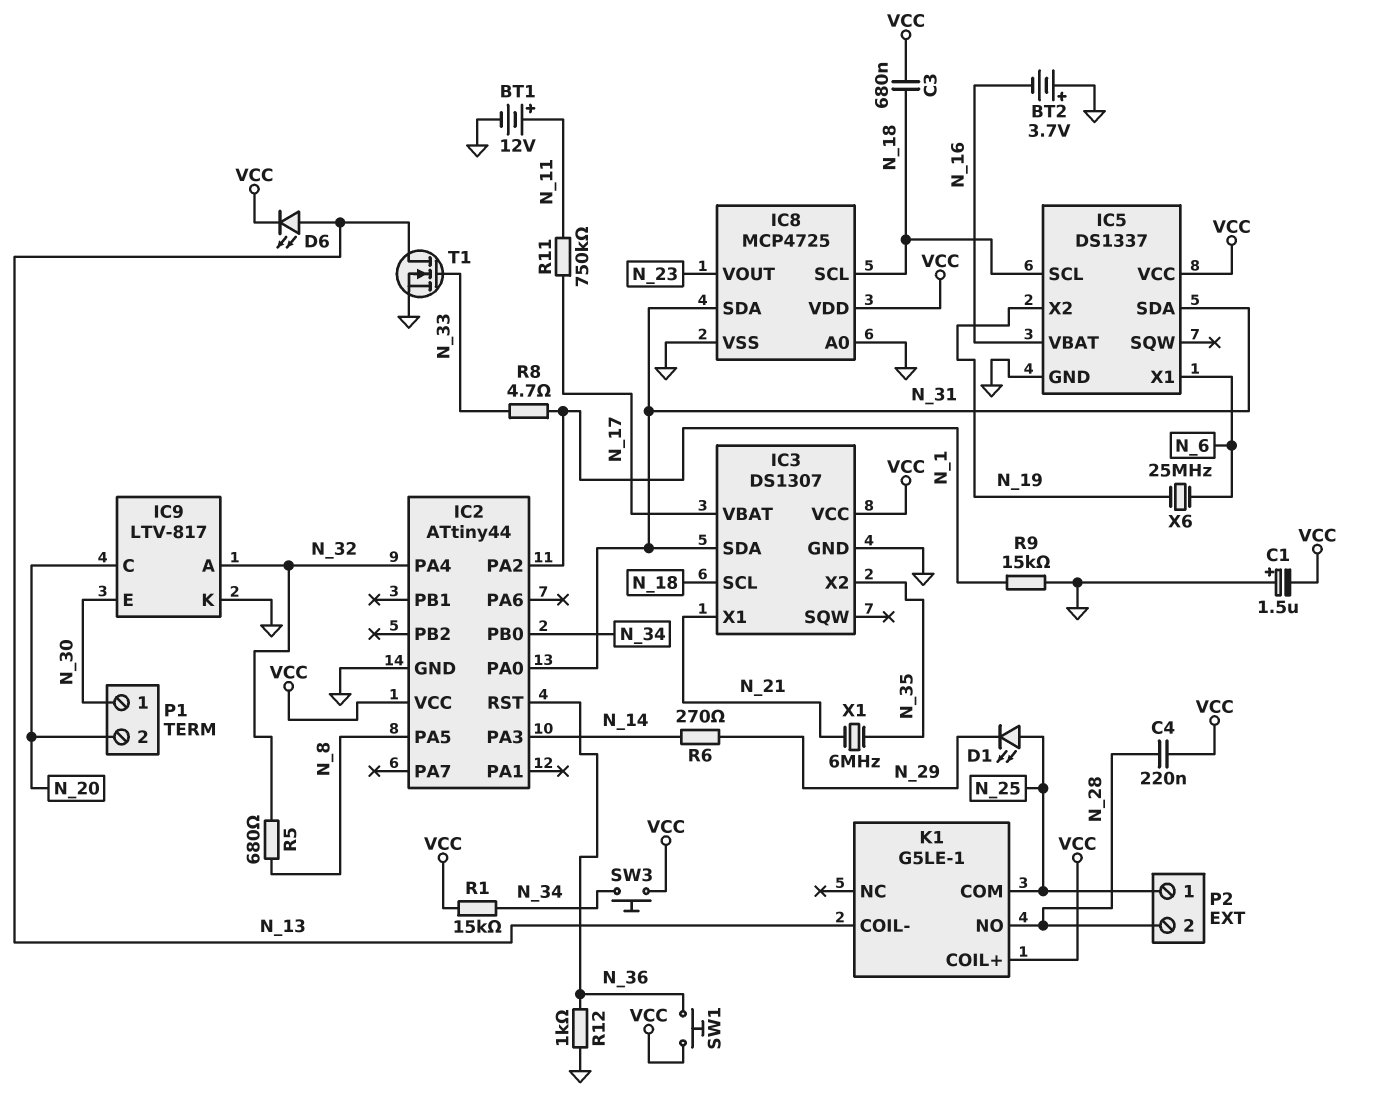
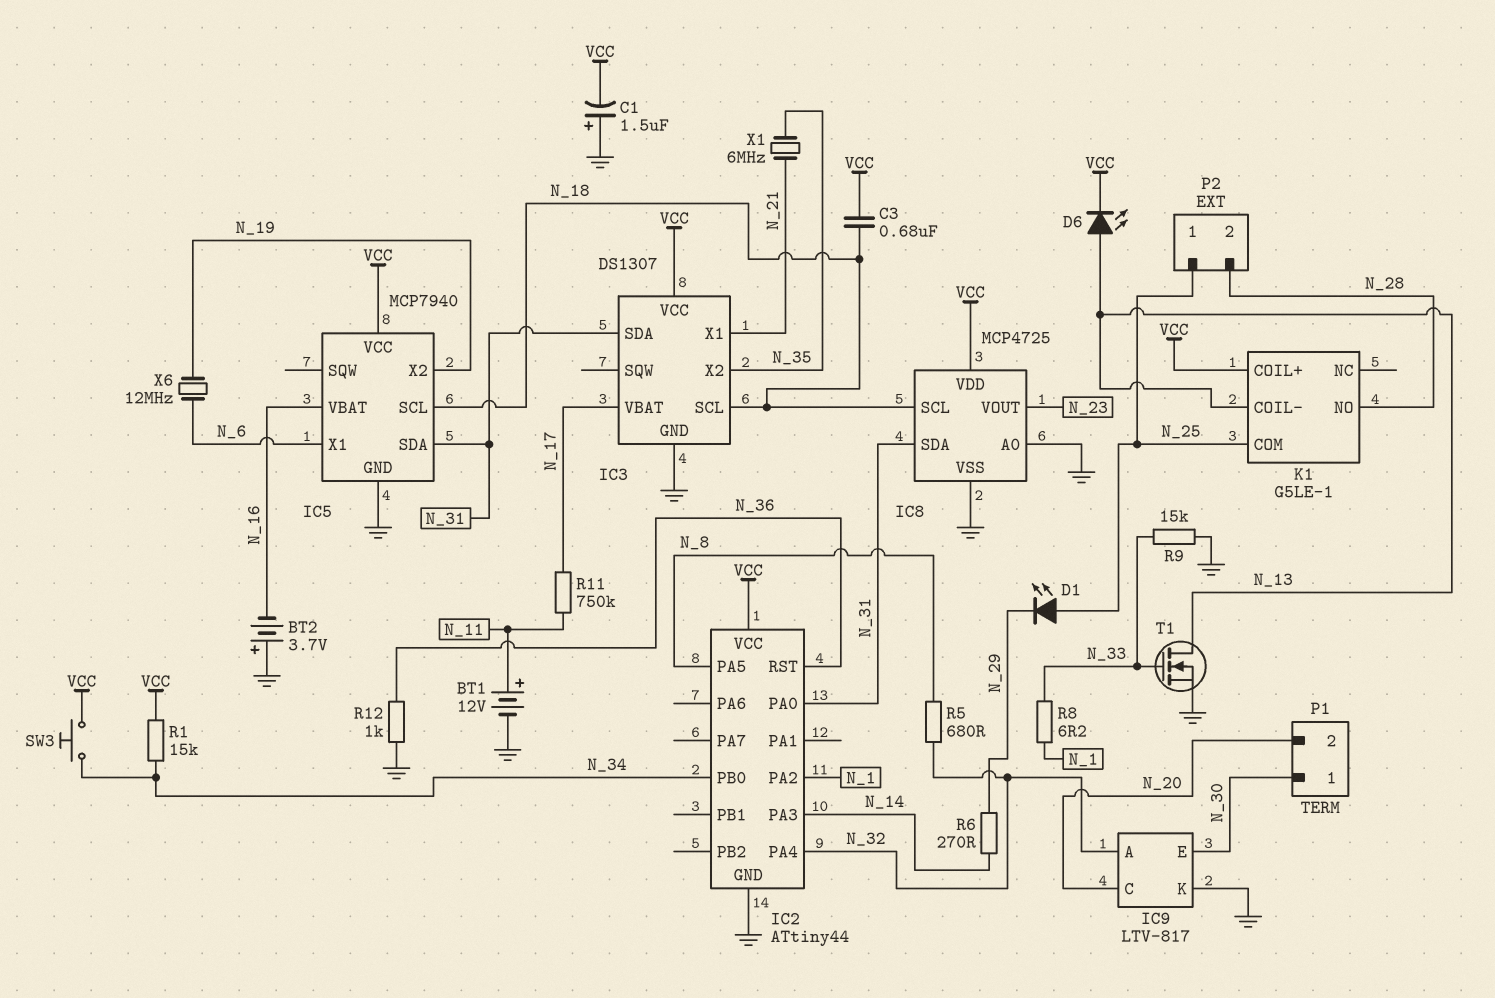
C4: 220nF (N_28, VCC) -> none
IC5: DS1337 -> MCP7940
R8: 4.7 (N_1, N_33) -> 6.2 (N_1, N_33)
R9: 15k (GND, N_1) -> 15k (GND, N_33)
SW1: button (N_36, VCC) -> none
X6: 25MHz (N_6, N_19) -> 12MHz (N_6, N_19)

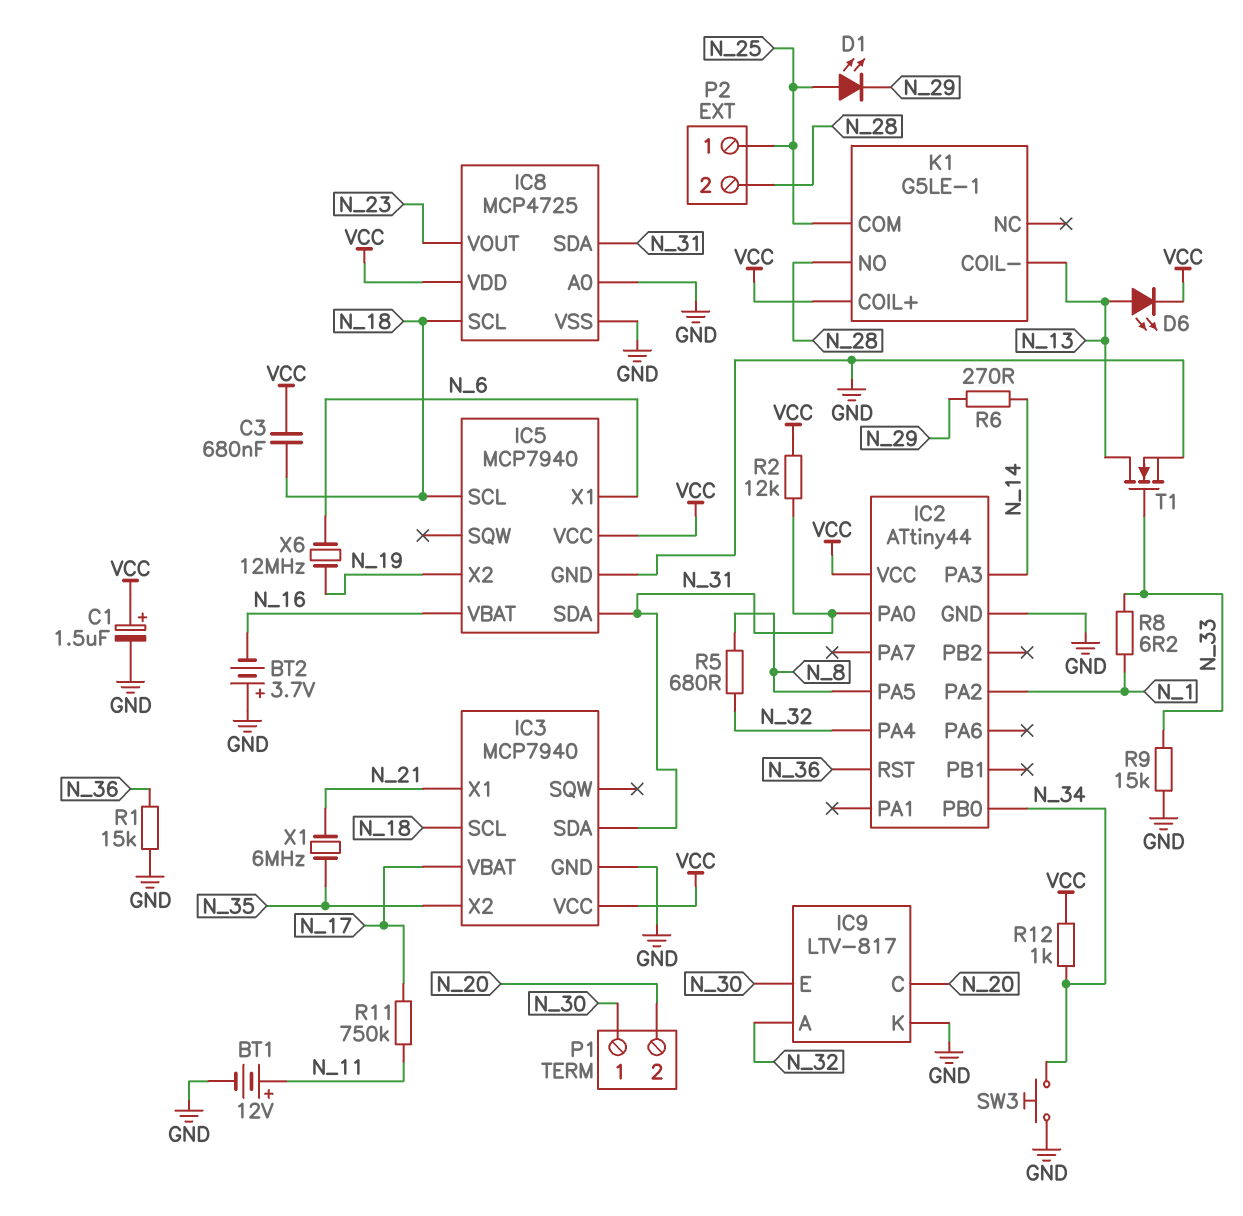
C1: 1.5uF (plus GND, minus VCC) -> 1.5uF (plus VCC, minus GND)
IC3: DS1307 -> MCP7940
R1: 15k (N_34, VCC) -> 15k (GND, N_36)
R2: none -> 12k (N_31, VCC)
R12: 1k (GND, N_36) -> 1k (N_34, VCC)
SW3: button (N_34, VCC) -> button (GND, N_34)

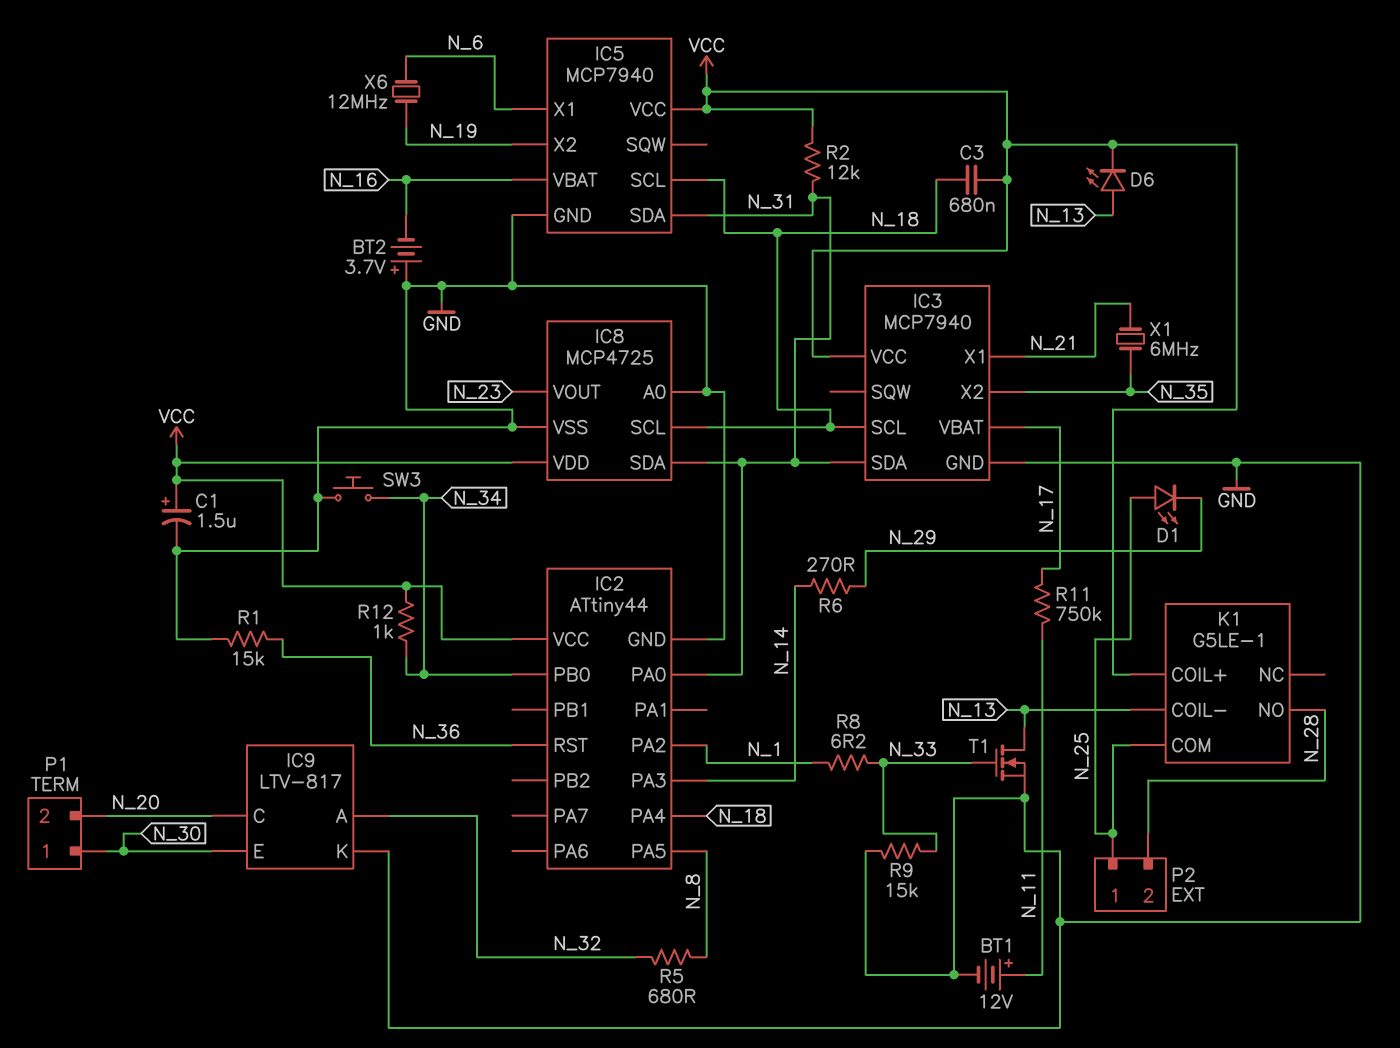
IC2 pin PA4: N_32 -> N_18

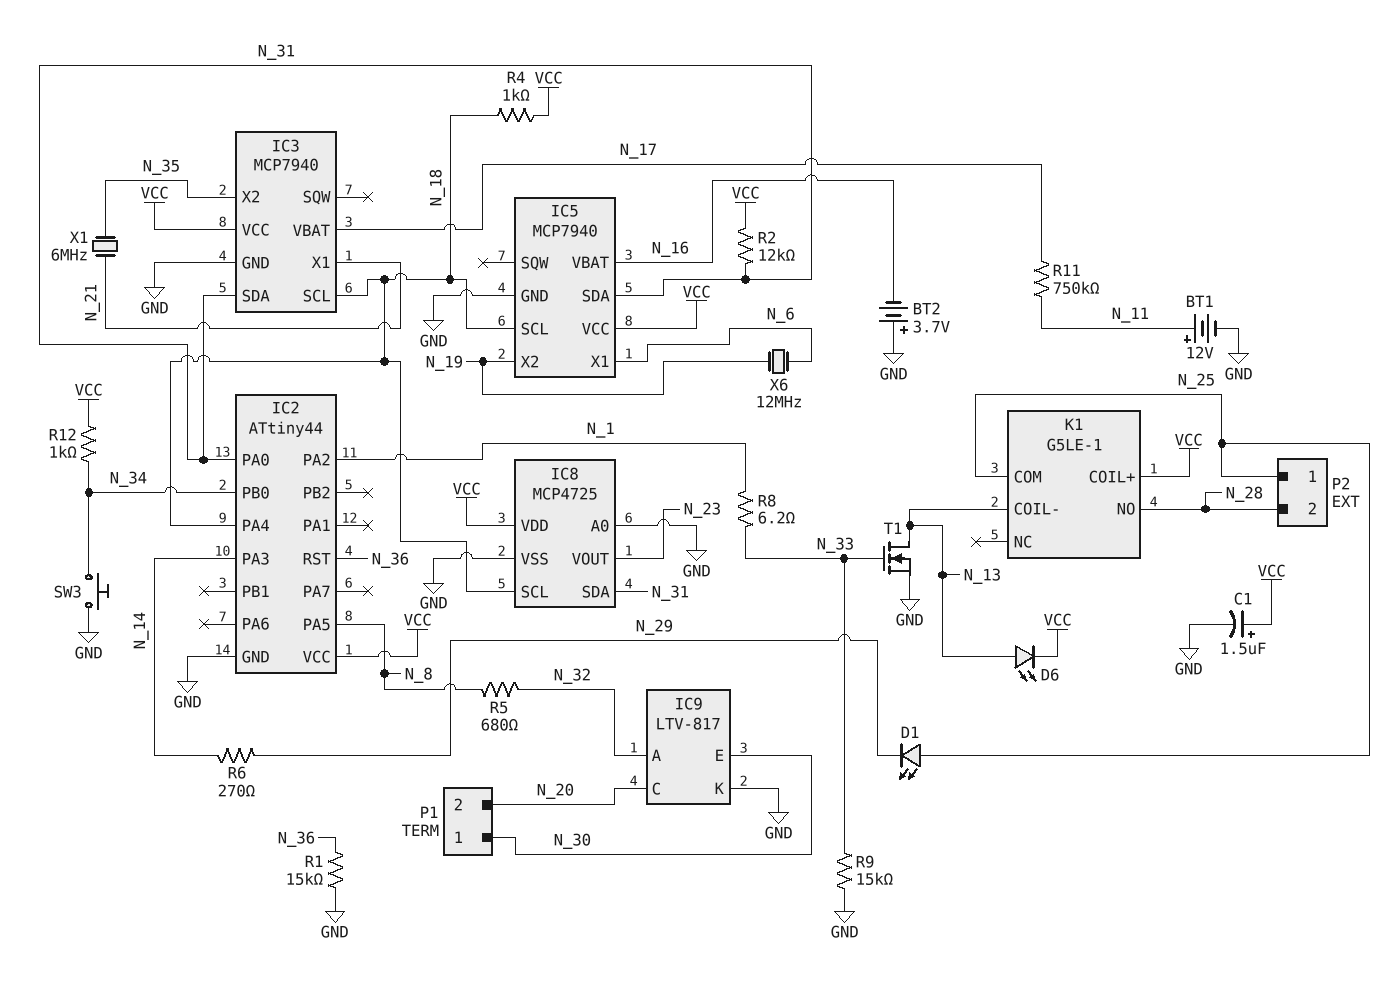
C3: 680nF (N_18, VCC) -> none
R4: none -> 1k (N_18, VCC)

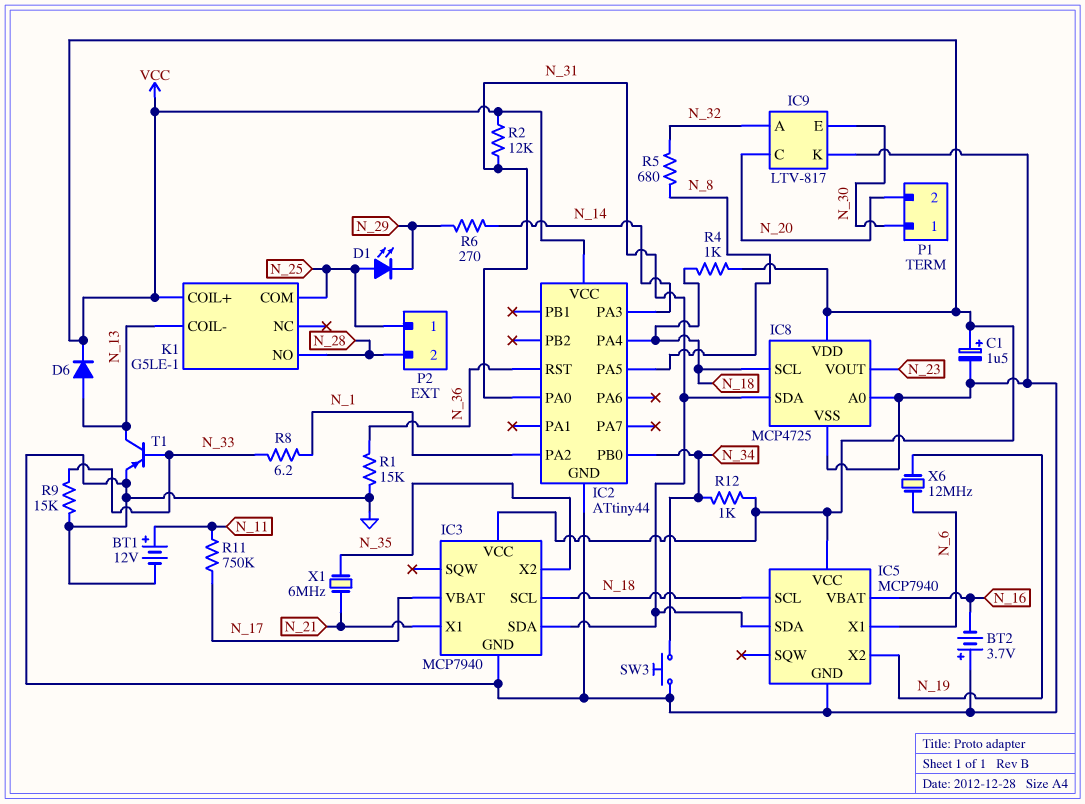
D6: LED (A N_13, K VCC) -> diode (A N_13, K VCC)
T1: NMOS (G N_33, D N_13, S GND) -> PNP (B N_33, C N_13, E GND)

